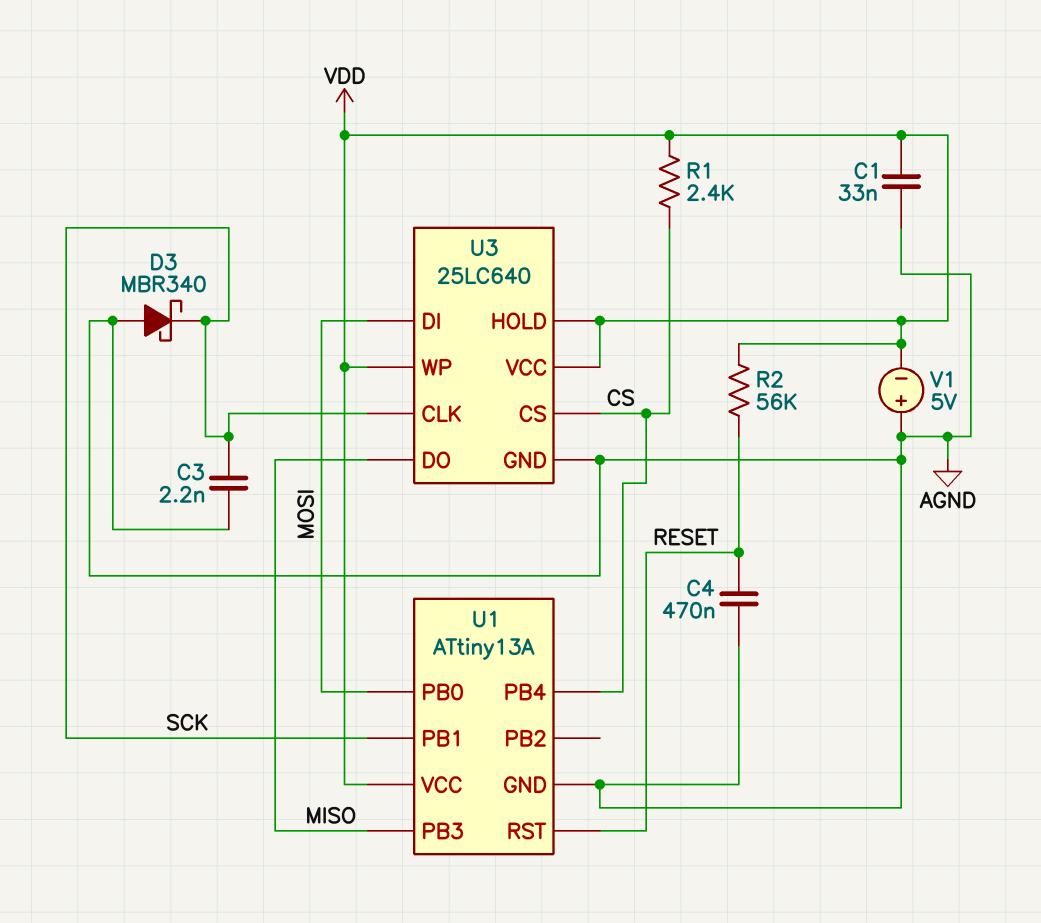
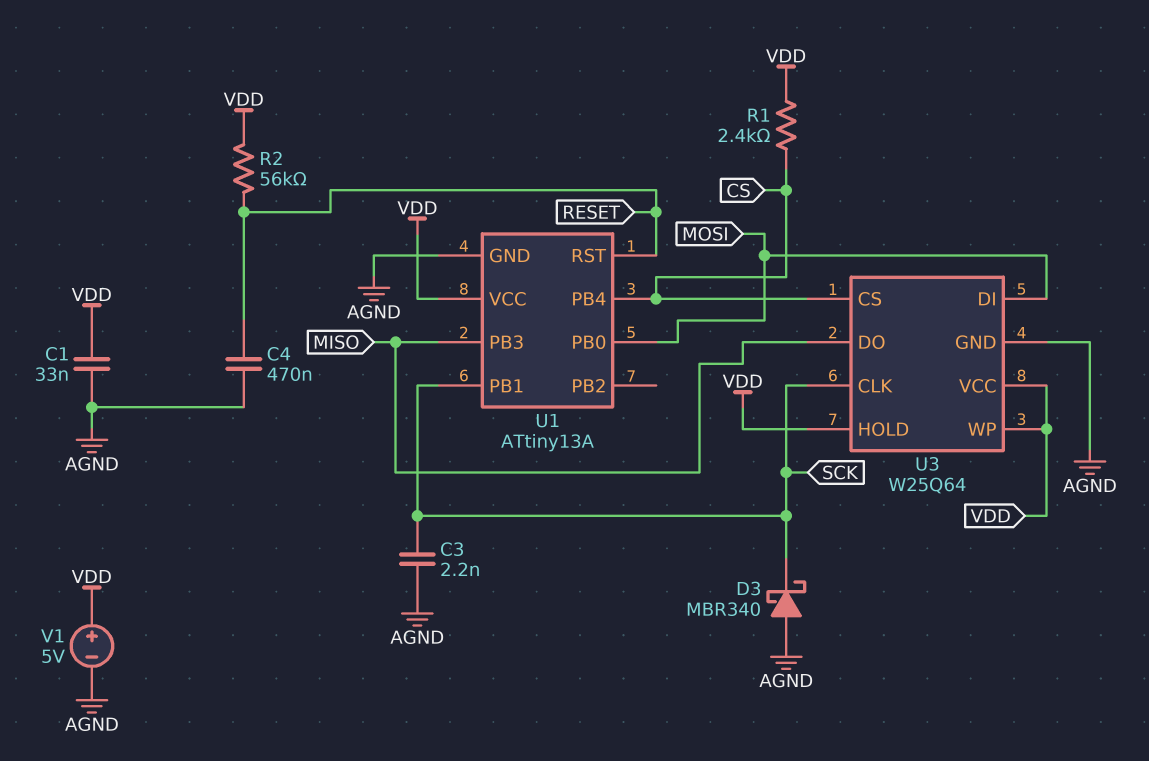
U3: 25LC640 -> W25Q64
V1: 5V (plus AGND, minus VDD) -> 5V (plus VDD, minus AGND)

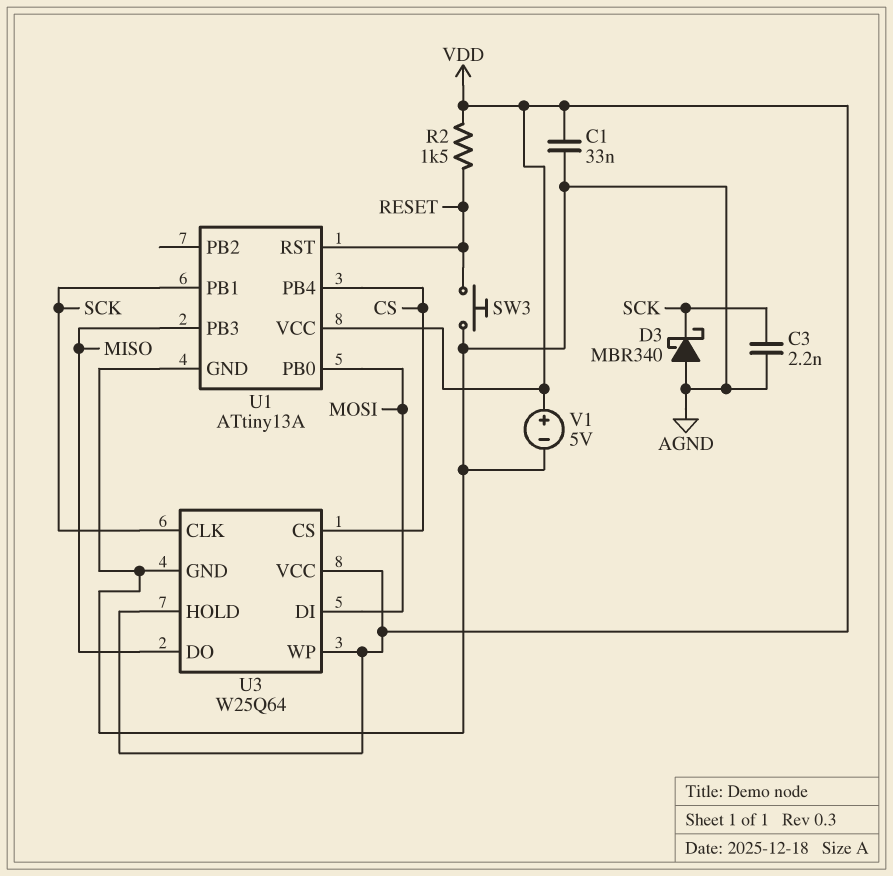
C4: 470nF (AGND, RESET) -> none
R1: 2.4k (CS, VDD) -> none
R2: 56k (RESET, VDD) -> 1.5k (RESET, VDD)
SW3: none -> button (AGND, RESET)

